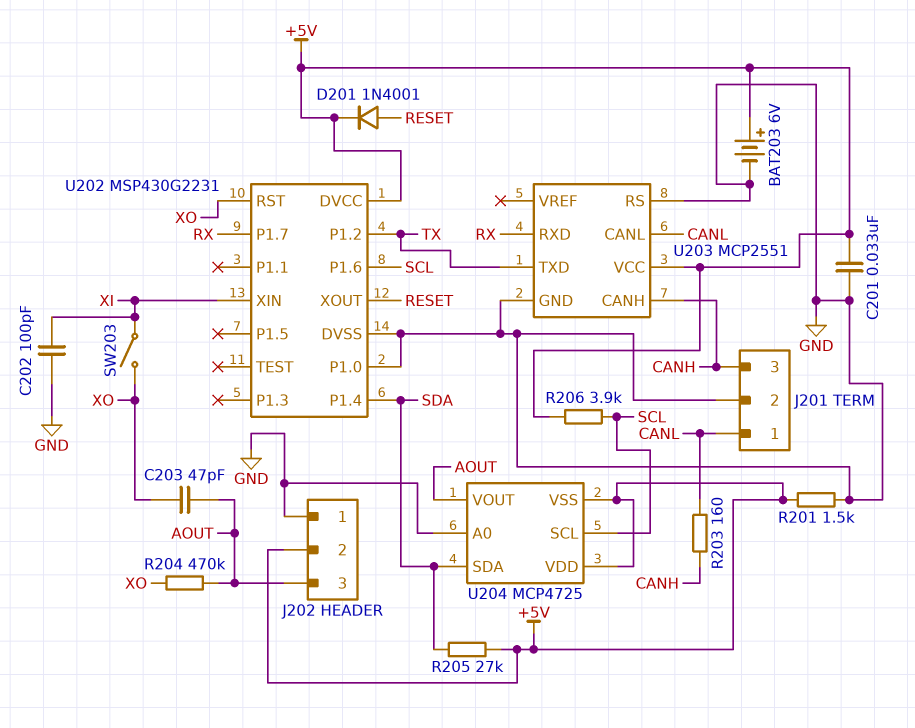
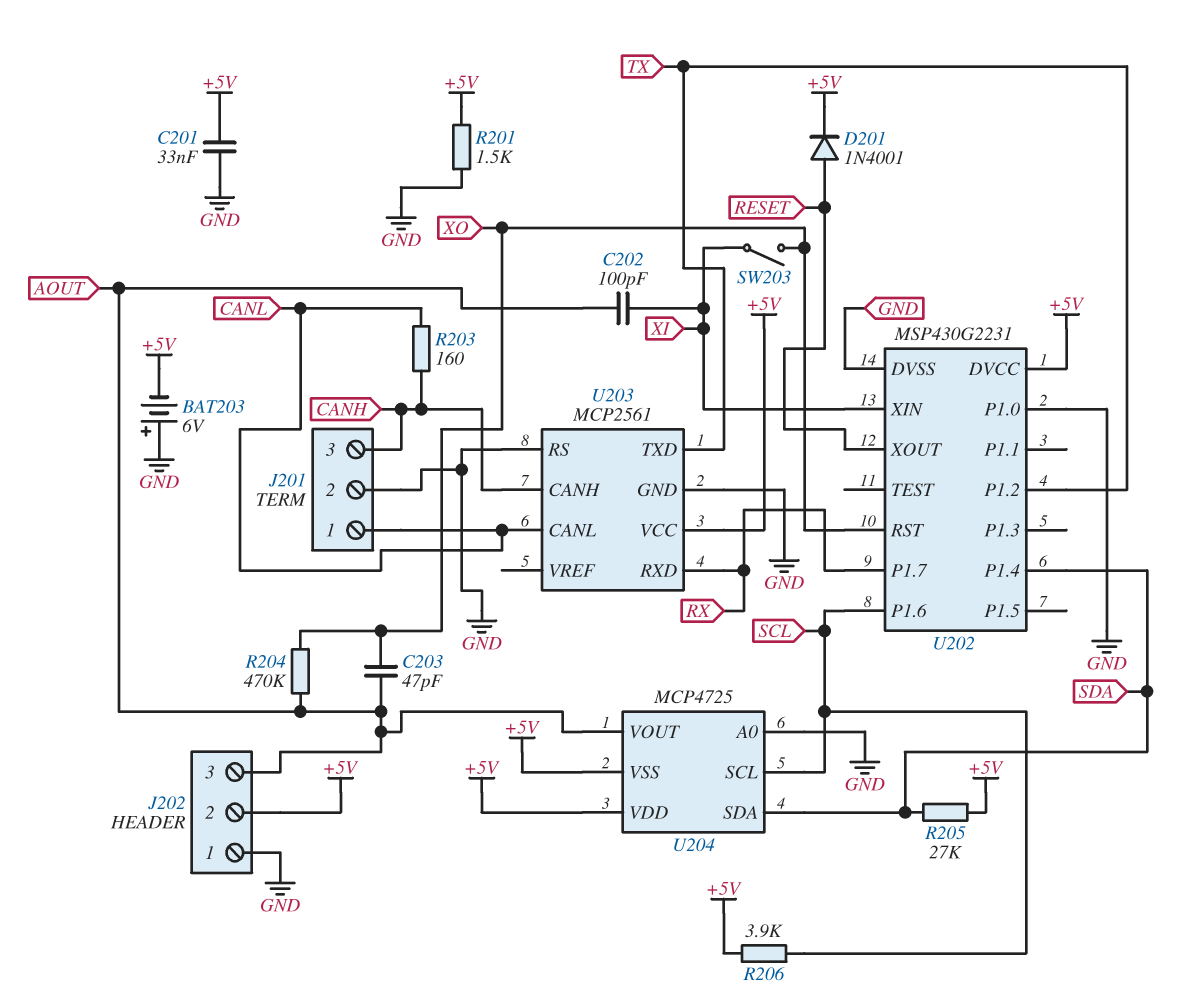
BAT203: 6V (plus +5V, minus GND) -> 6V (plus GND, minus +5V)
C202: 100pF (GND, XI) -> 100pF (AOUT, XI)
U203: MCP2551 -> MCP2561

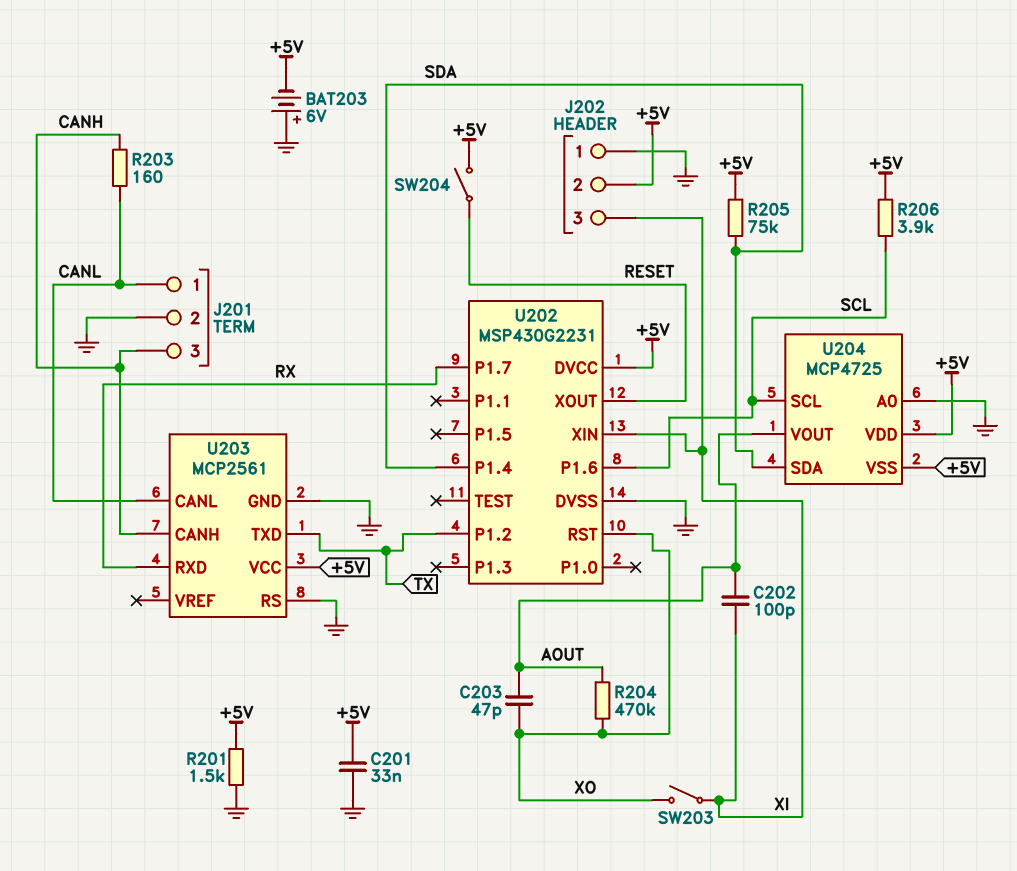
D201: diode 1N4001 (A RESET, K +5V) -> none
J202 pin 3: AOUT -> XI
R205: 27k (+5V, SDA) -> 75k (+5V, SDA)
SW204: none -> switch (+5V, RESET)
U202 pin P1.0: GND -> none

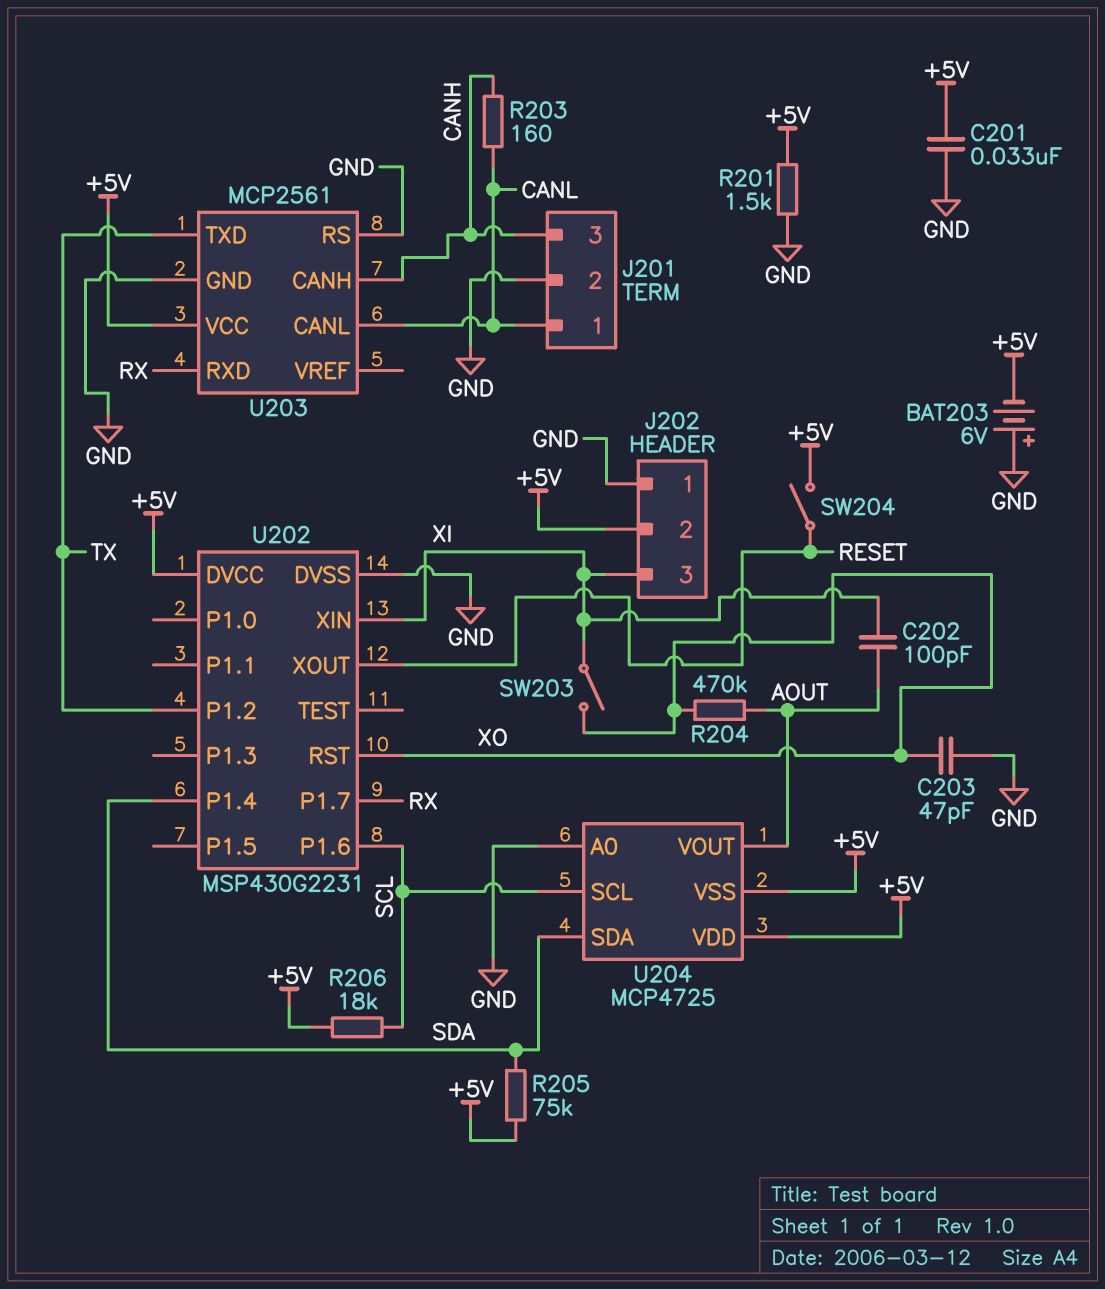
C203: 47pF (AOUT, XO) -> 47pF (GND, XO)
R206: 3.9k (+5V, SCL) -> 18k (+5V, SCL)

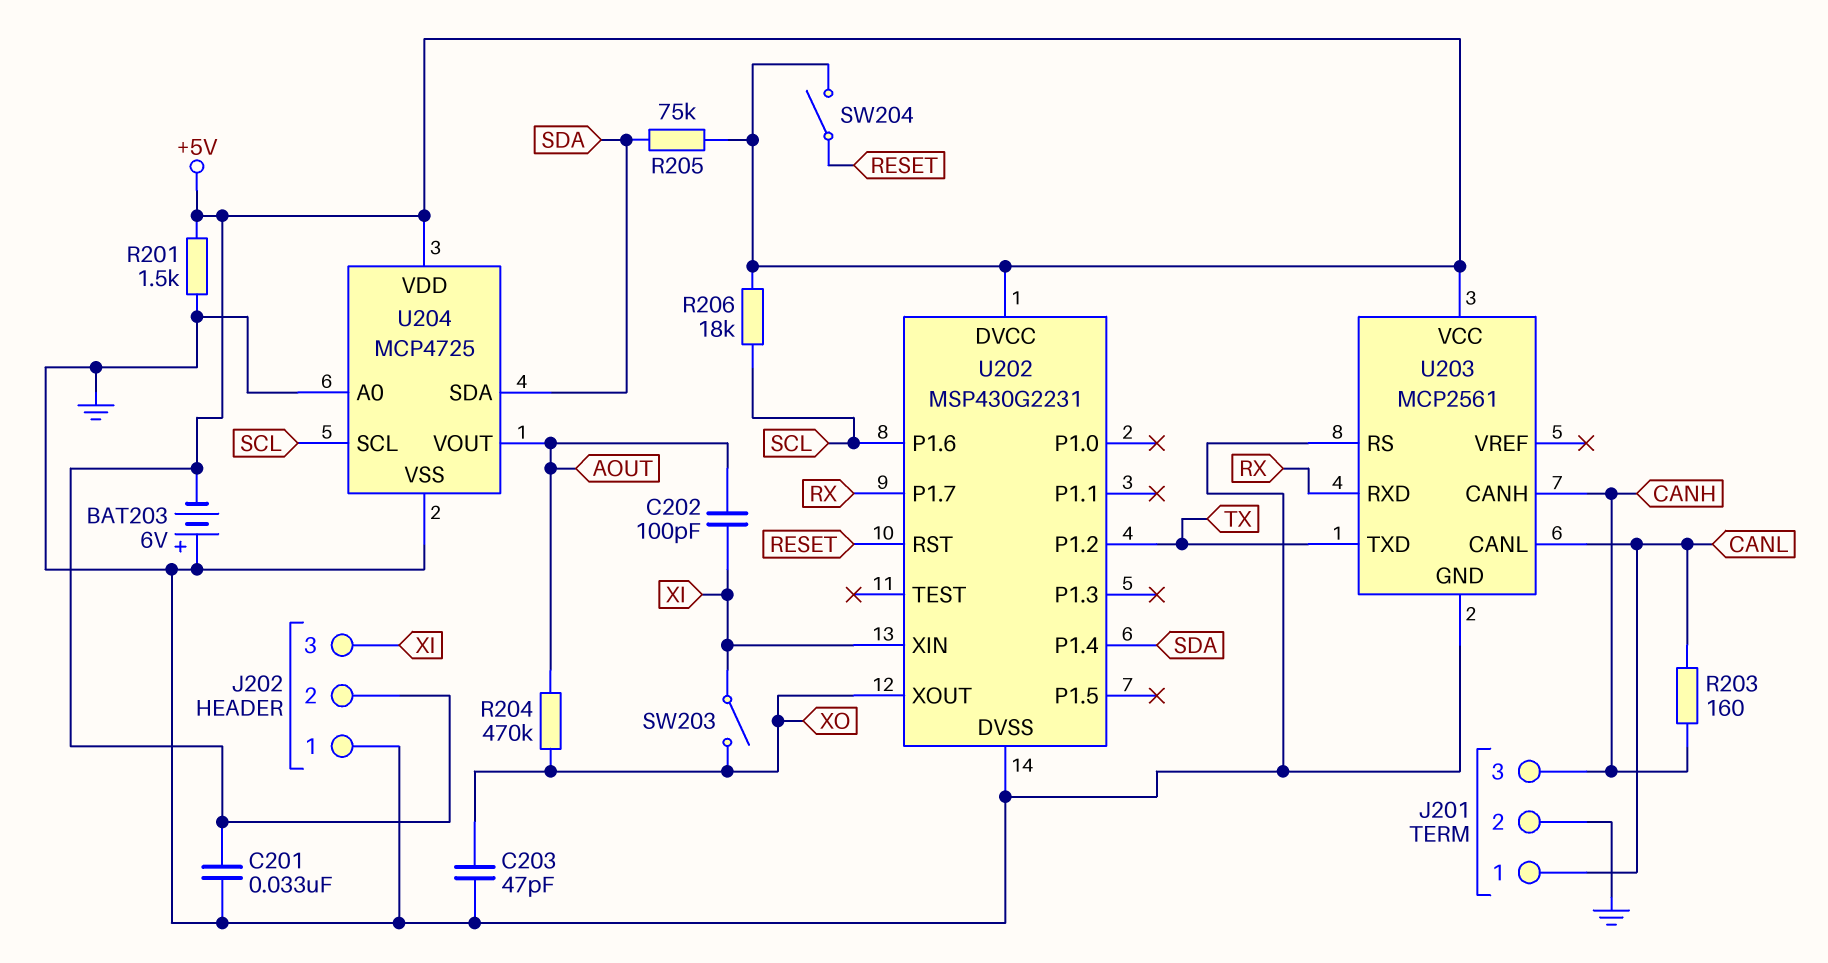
U202 pin RST: XO -> RESET
U202 pin XOUT: RESET -> XO
U204 pin VSS: +5V -> GND

